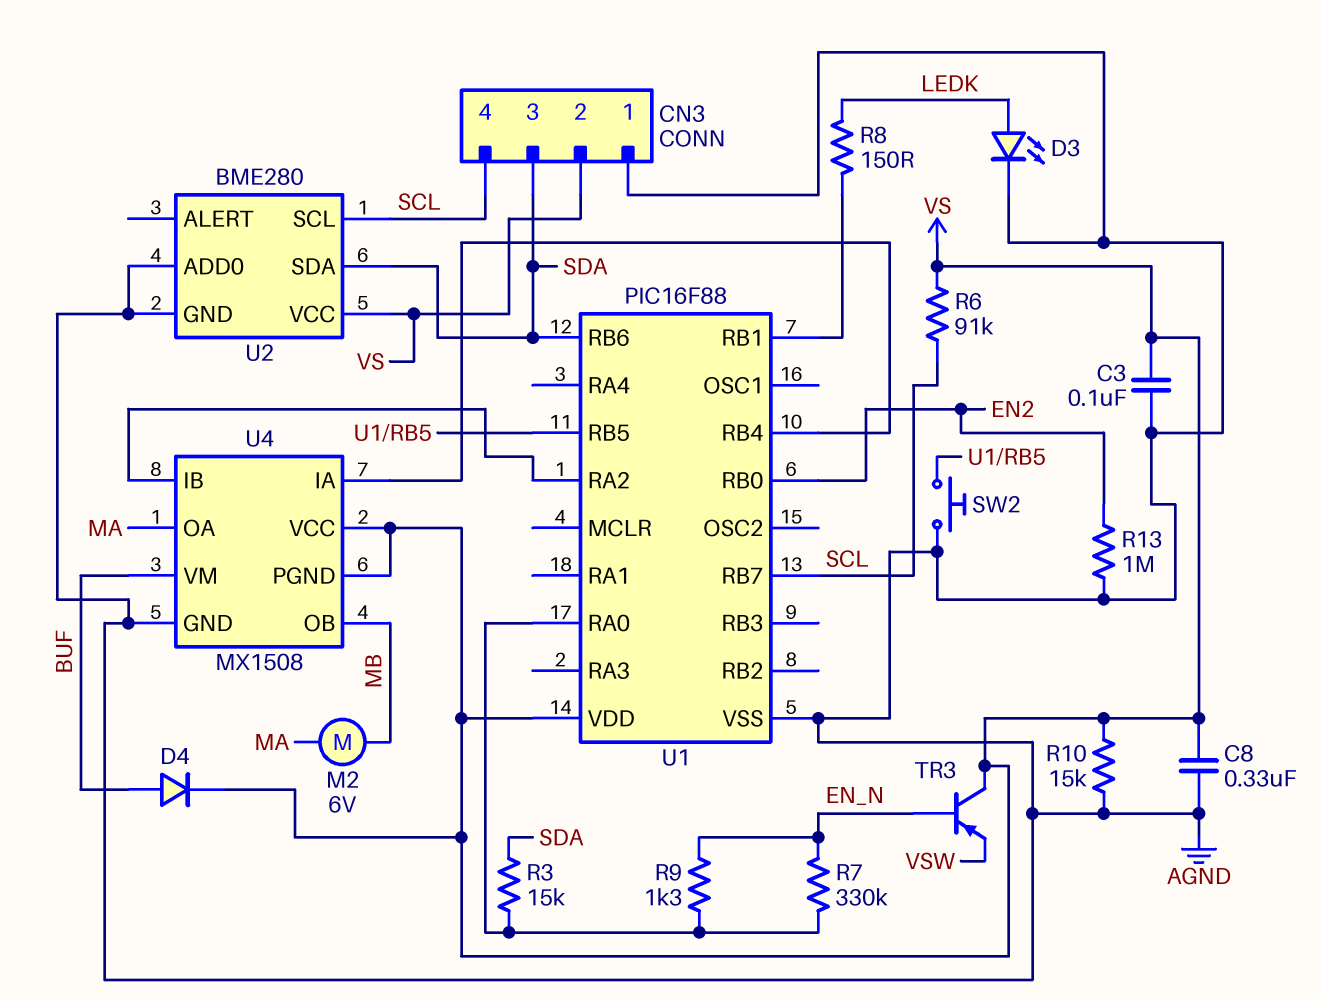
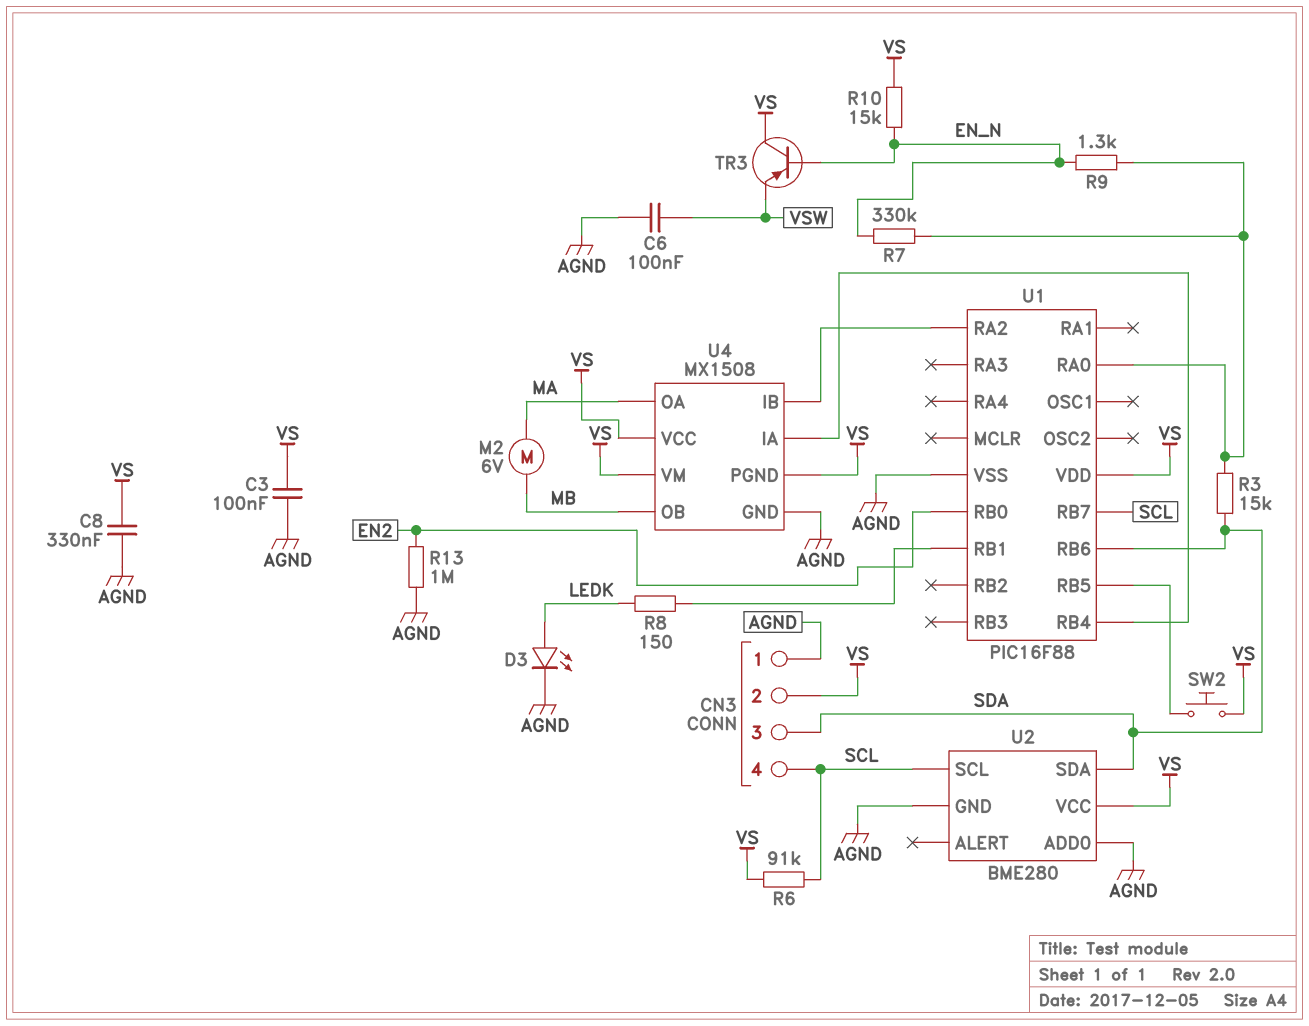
C6: none -> 100nF (AGND, VSW)
D4: diode (A BUF, K VS) -> none
R10: 15k (AGND, VS) -> 15k (EN_N, VS)
SW2: button (AGND, U1/RB5) -> button (U1/RB5, VS)
U4 pin VM: BUF -> VS

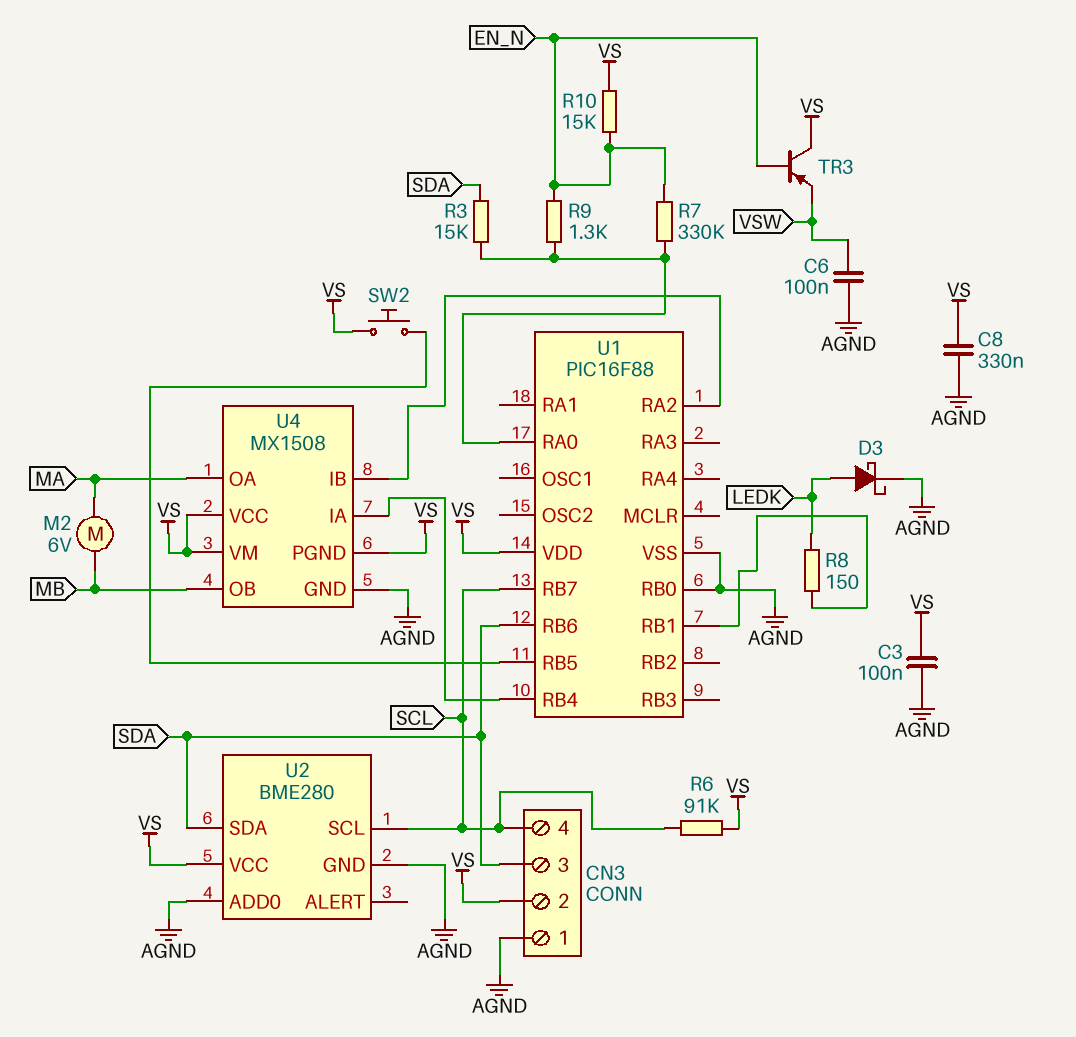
D3: LED (A LEDK, K AGND) -> schottky (A LEDK, K AGND)
R13: 1M (AGND, EN2) -> none
U1 pin RB0: EN2 -> AGND

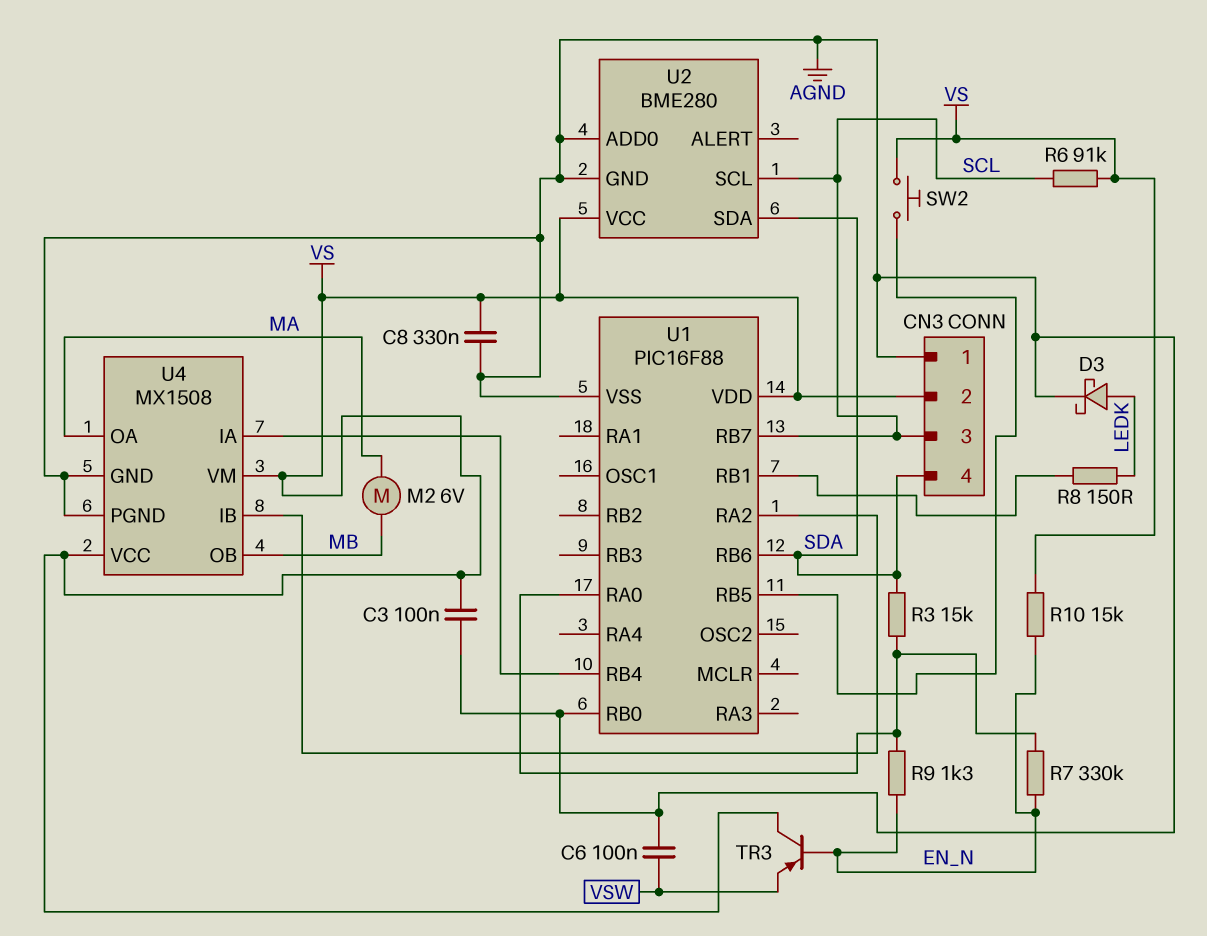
CN3 pin 3: SDA -> SCL
CN3 pin 4: SCL -> SDA
U4 pin PGND: VS -> AGND

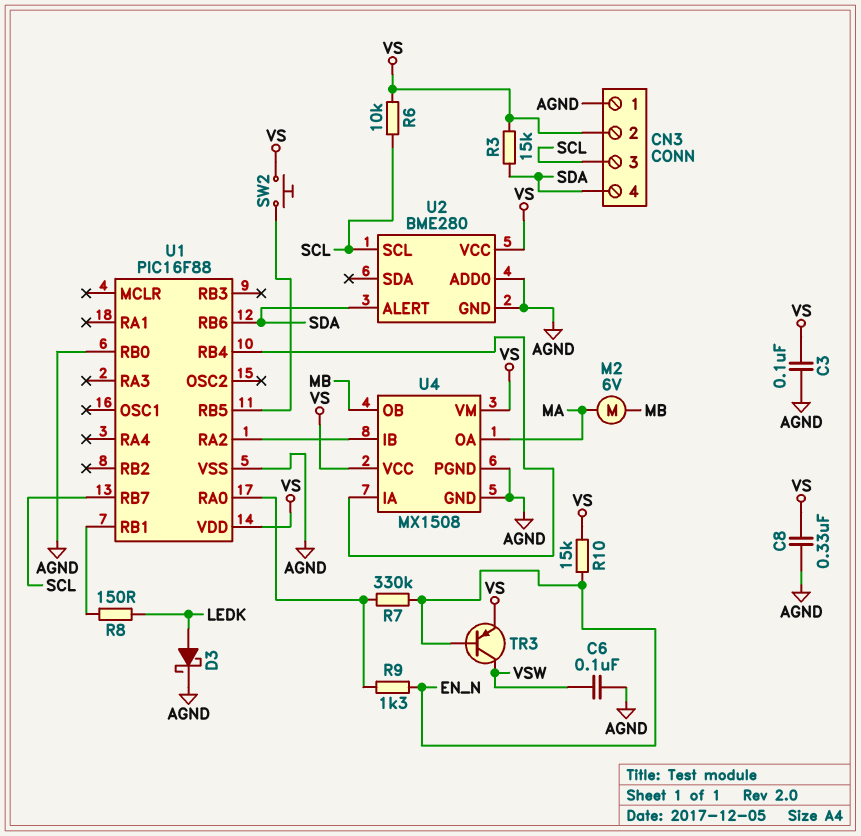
R3: 15k (SDA, U1/RA0) -> 15k (SDA, VS)
R6: 91k (SCL, VS) -> 10k (SCL, VS)
TR3: PNP (B EN_N, C VS, E VSW) -> PNP (B EN_N, C VSW, E VS)
U2 pin ALERT: none -> SDA
U2 pin SDA: SDA -> none

